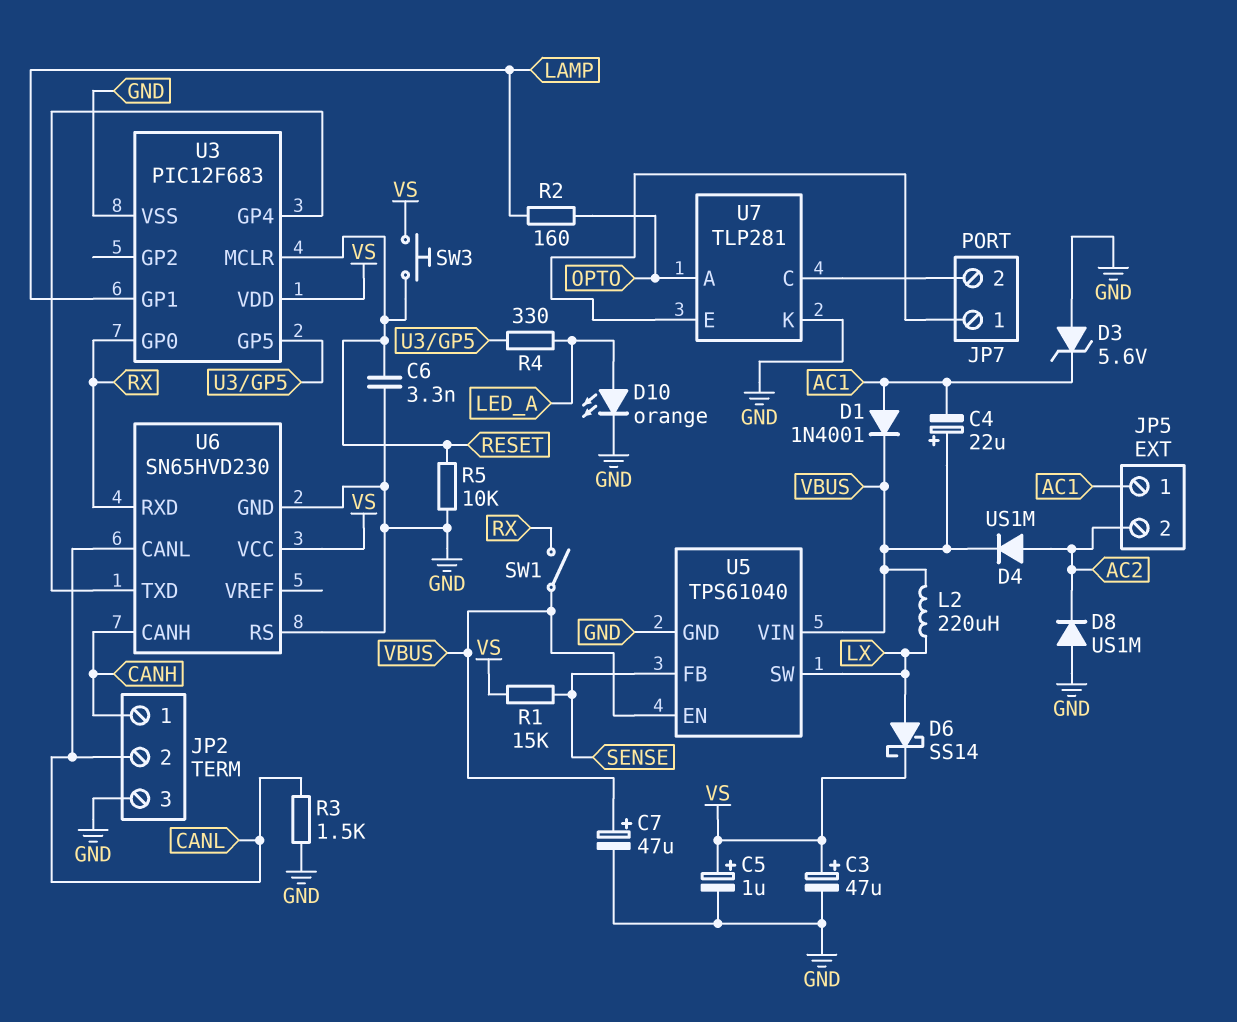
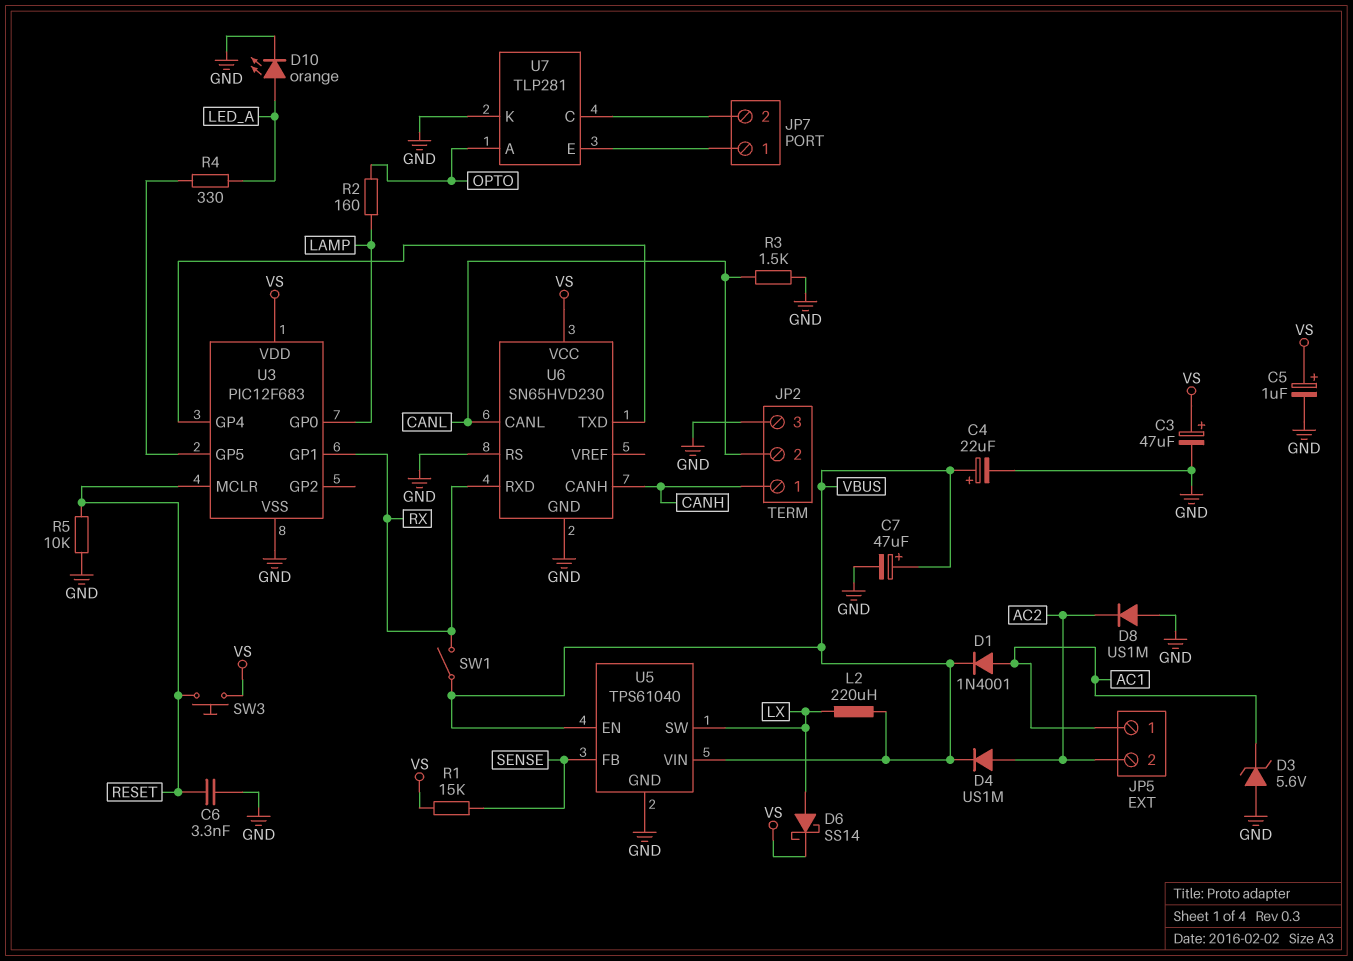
C4: 22uF (plus VBUS, minus AC1) -> 22uF (plus VBUS, minus GND)
U3 pin GP0: RX -> LAMP
U3 pin GP1: LAMP -> RX

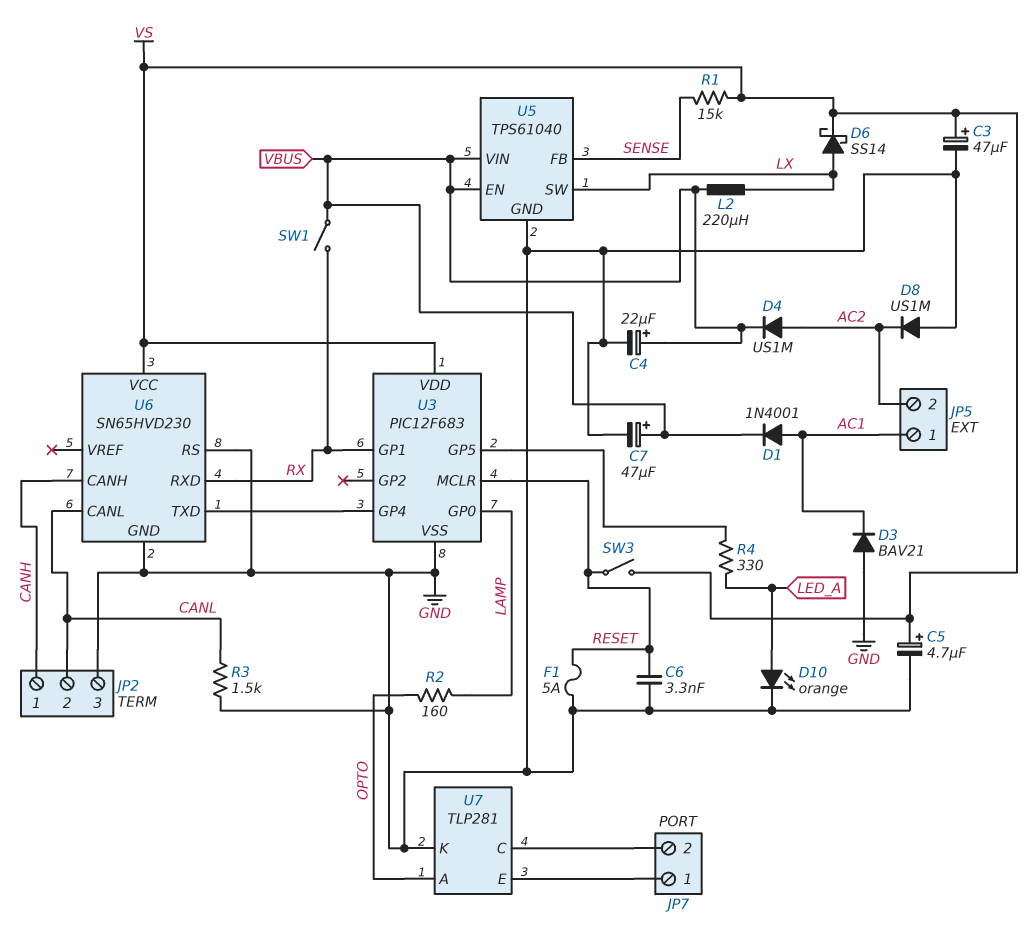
C5: 1uF (plus VS, minus GND) -> 4.7uF (plus VS, minus GND)
D3: zener 5.6V (A GND, K AC1) -> diode BAV21 (A GND, K AC1)
F1: none -> 5A (GND, RESET)
R5: 10k (GND, RESET) -> none
SW3: button (RESET, VS) -> switch (RESET, VS)

